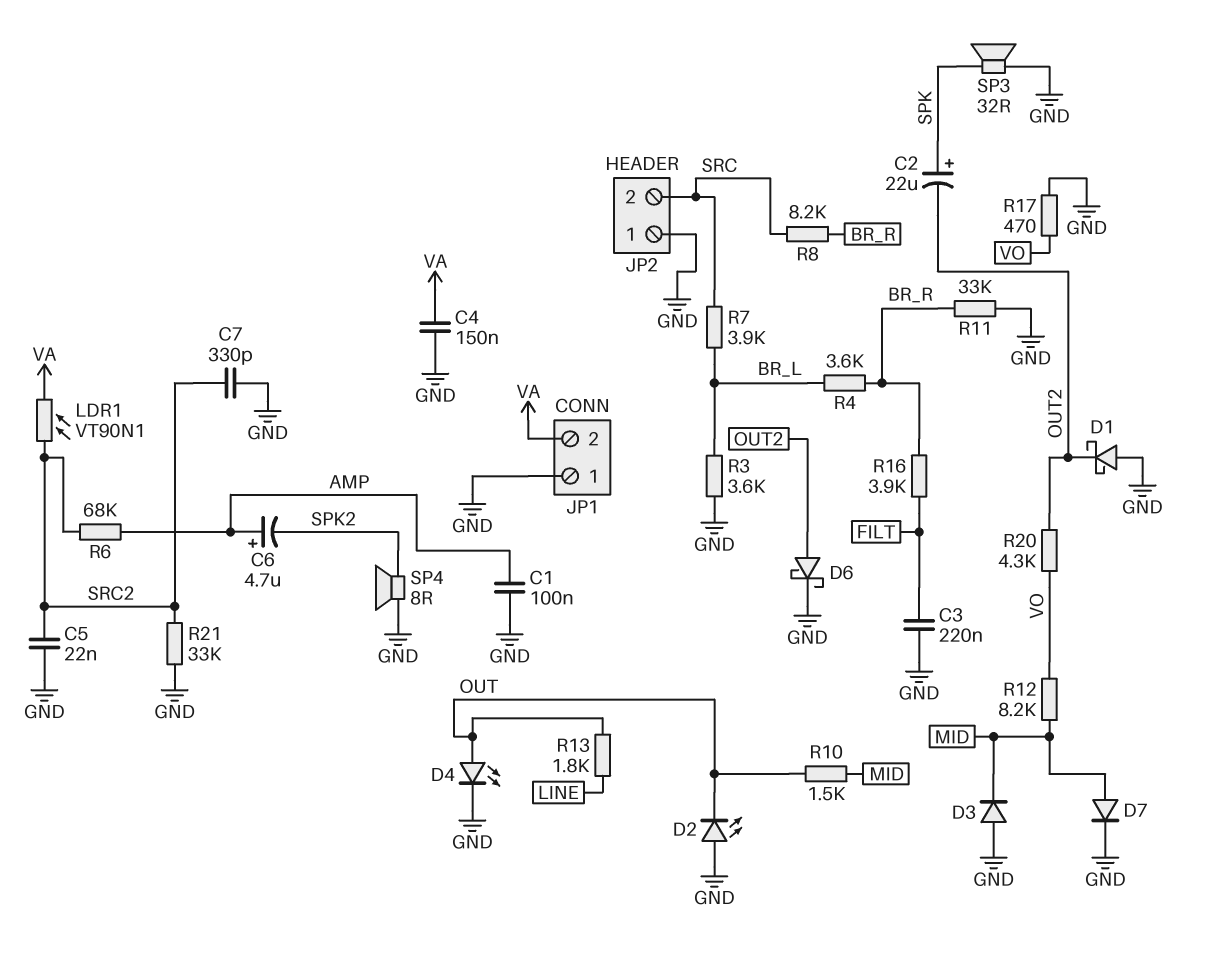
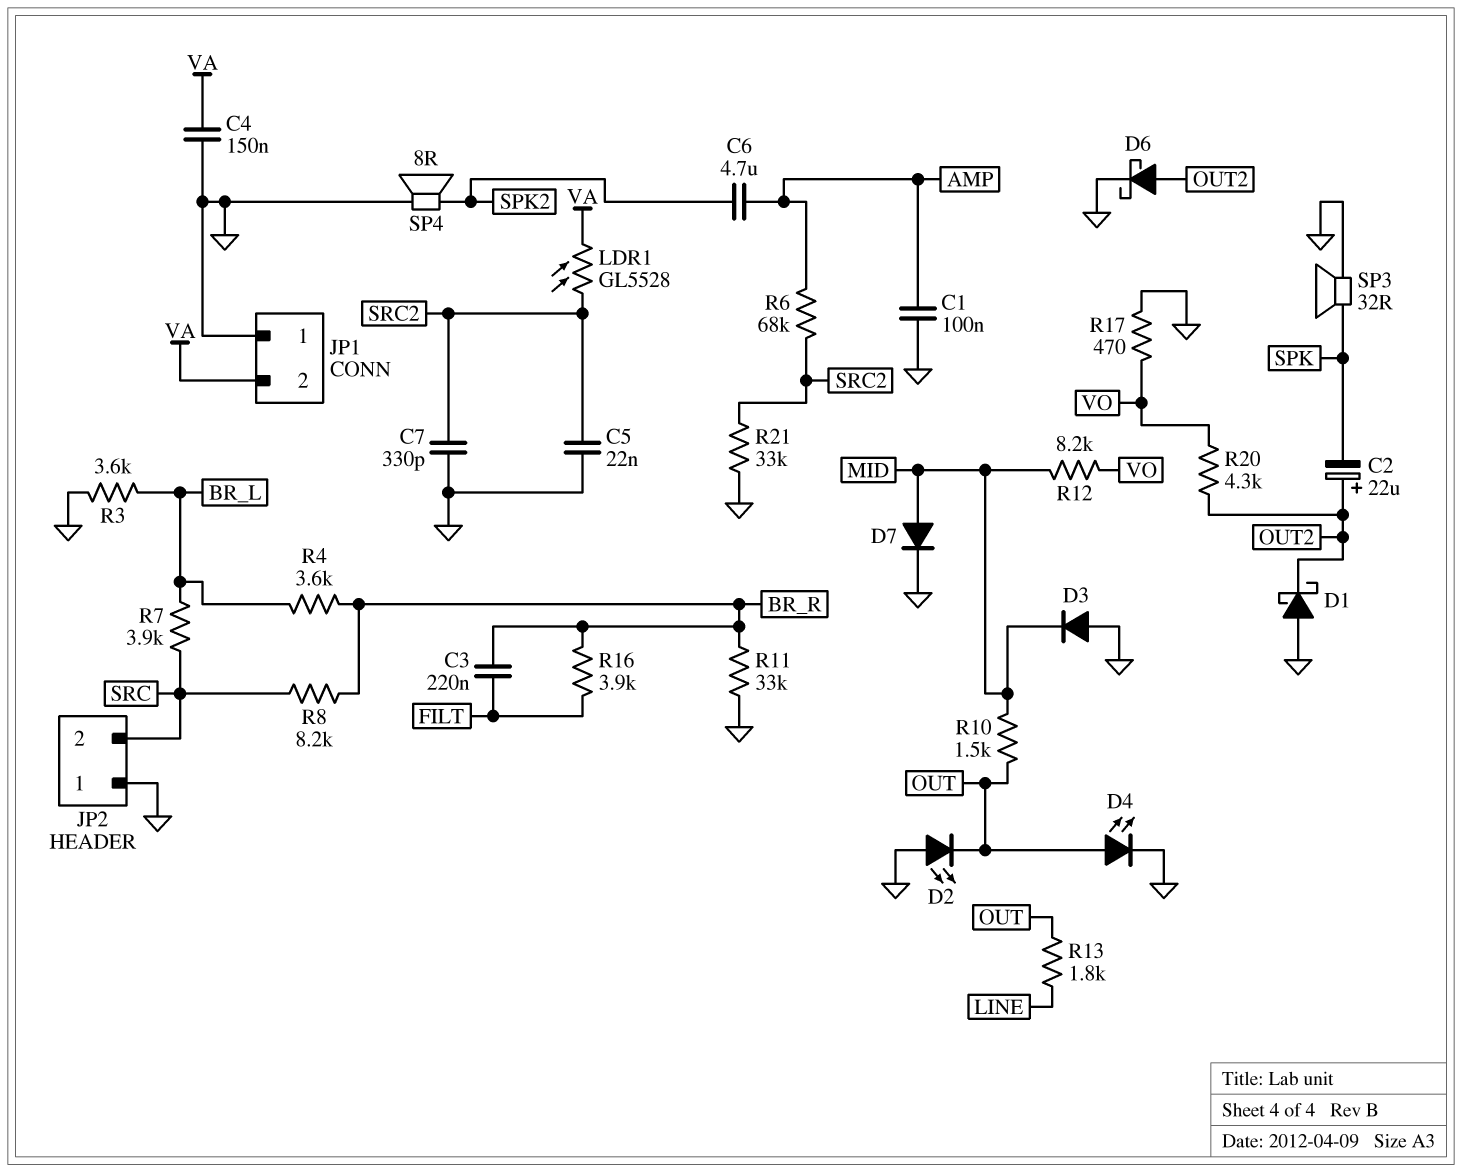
C2: 22uF (plus SPK, minus OUT2) -> 22uF (plus OUT2, minus SPK)
C3: 220nF (FILT, GND) -> 220nF (BR_R, FILT)
C6: 4.7uF (plus AMP, minus SPK2) -> 4.7uF (AMP, SPK2)
LDR1: VT90N1 (SRC2, VA) -> GL5528 (SRC2, VA)

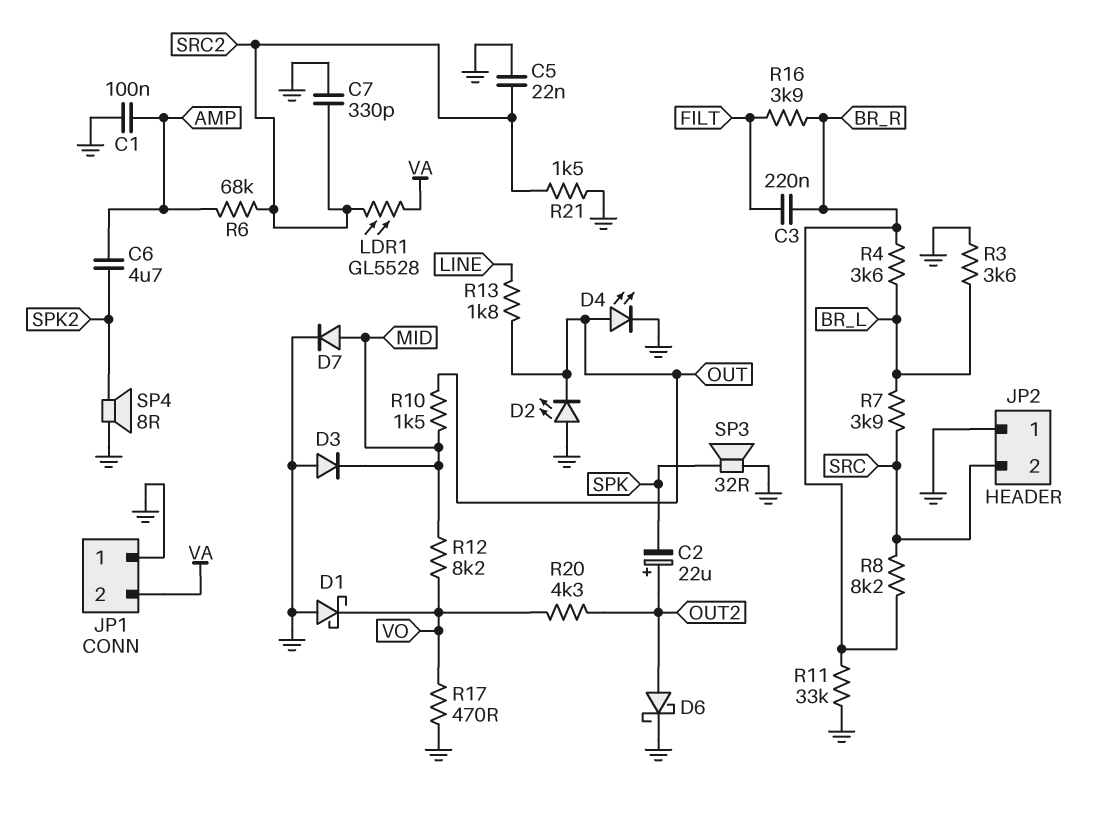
C4: 150nF (GND, VA) -> none
D1: schottky (A GND, K OUT2) -> schottky (A GND, K VO)
R21: 33k (GND, SRC2) -> 1.5k (GND, SRC2)

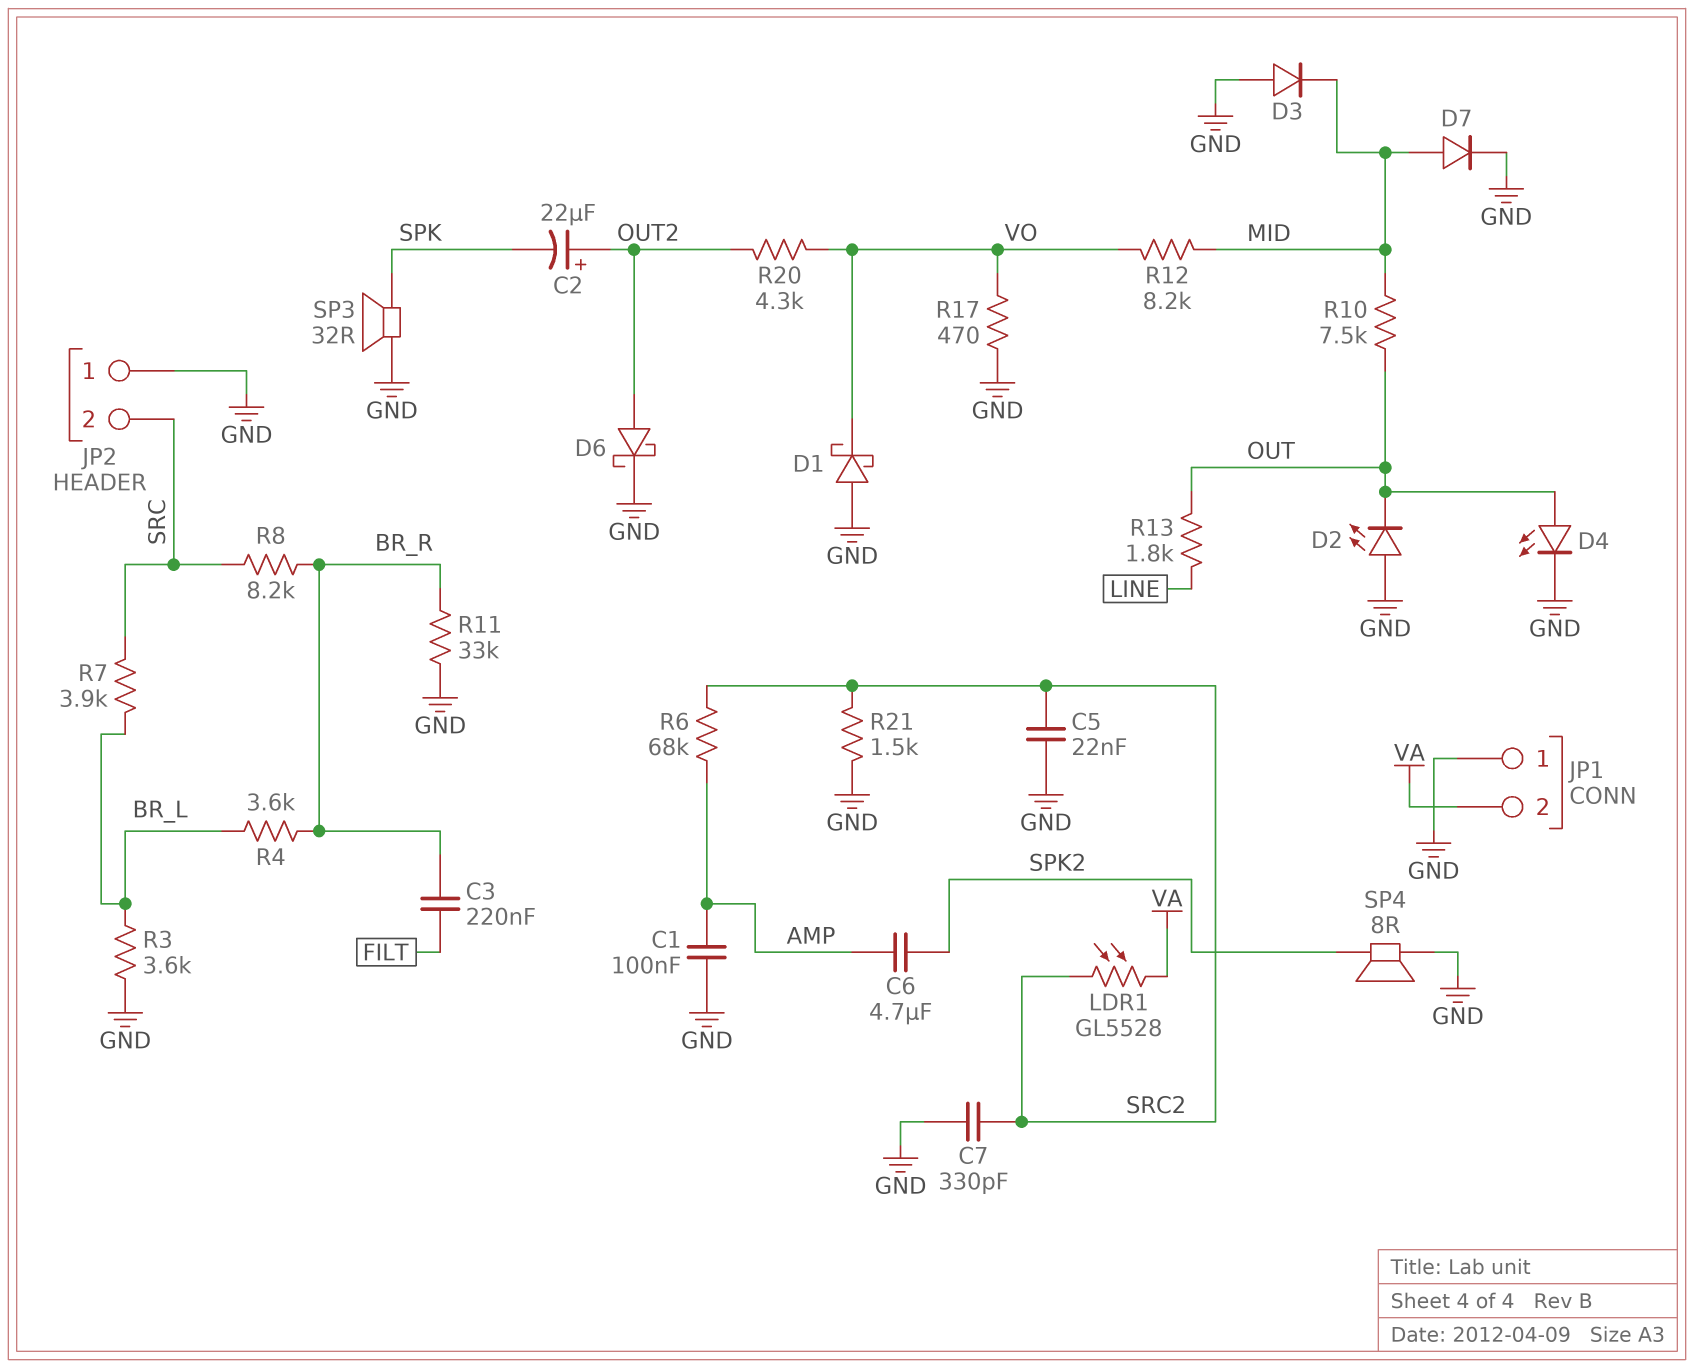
R10: 1.5k (MID, OUT) -> 7.5k (MID, OUT)
R16: 3.9k (BR_R, FILT) -> none

